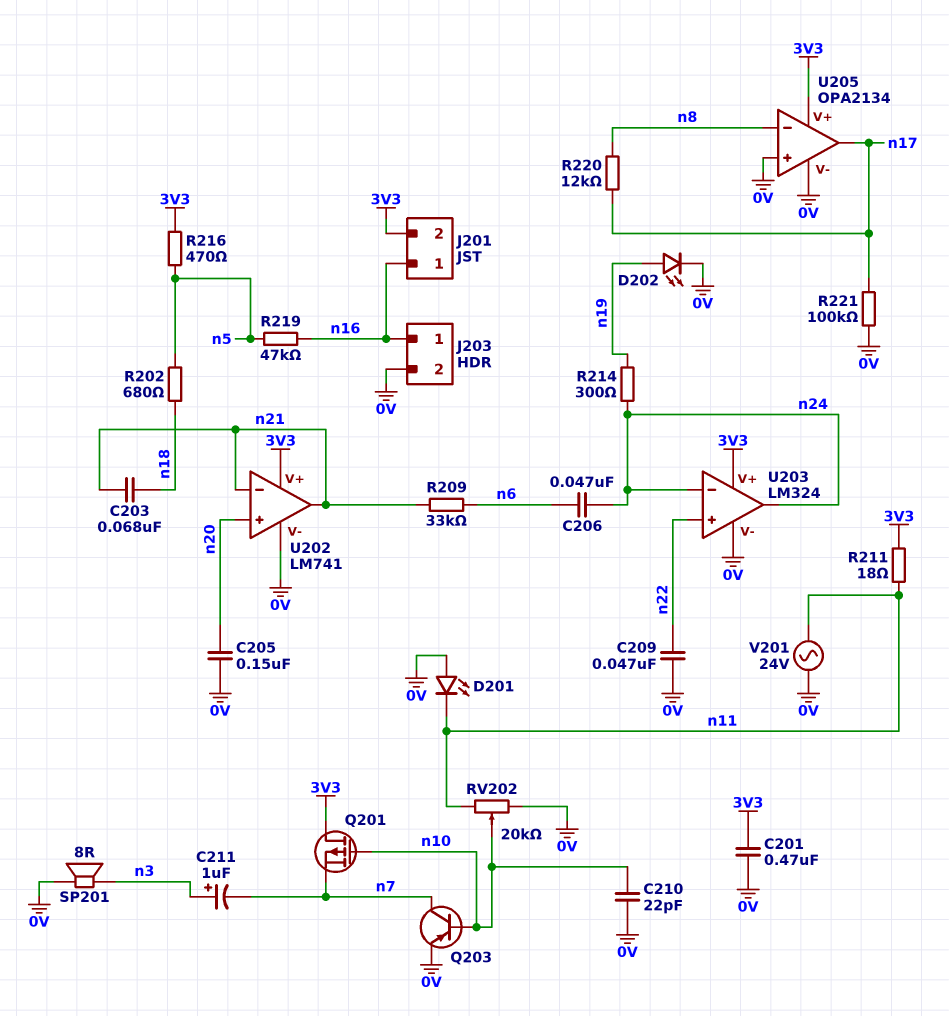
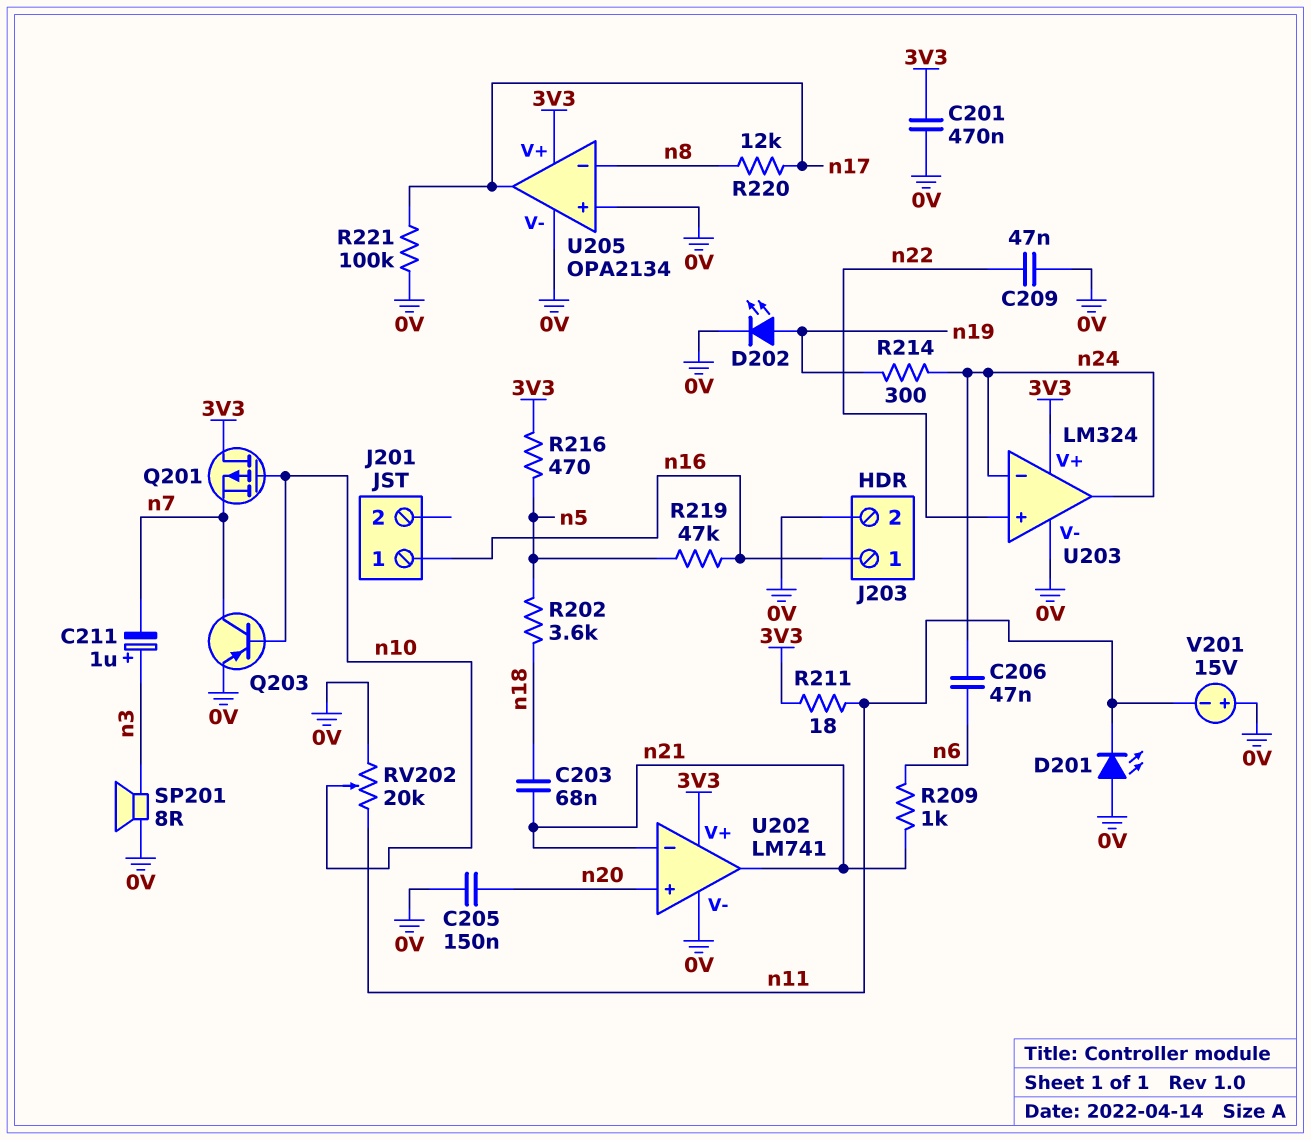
C210: 22pF (0V, n10) -> none
J201 pin 2: 3V3 -> none
R202: 680 (n5, n18) -> 3.6k (n5, n18)
R209: 33k (n6, n21) -> 1k (n6, n21)
V201: AC 24V (0V, n11) -> 15V (plus 0V, minus n11)

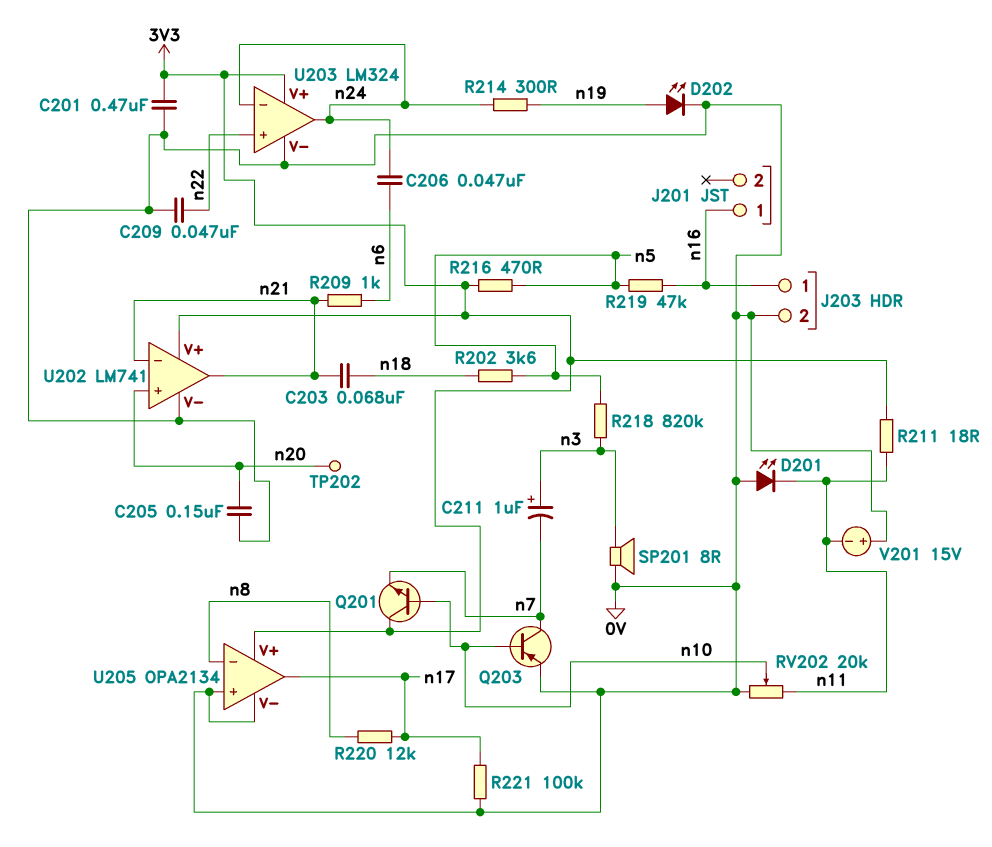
Q201: PMOS (G n10, D 3V3, S n7) -> NPN (B n10, C 3V3, E n7)
R218: none -> 820k (n3, n5)
TP202: none -> test point (n20)

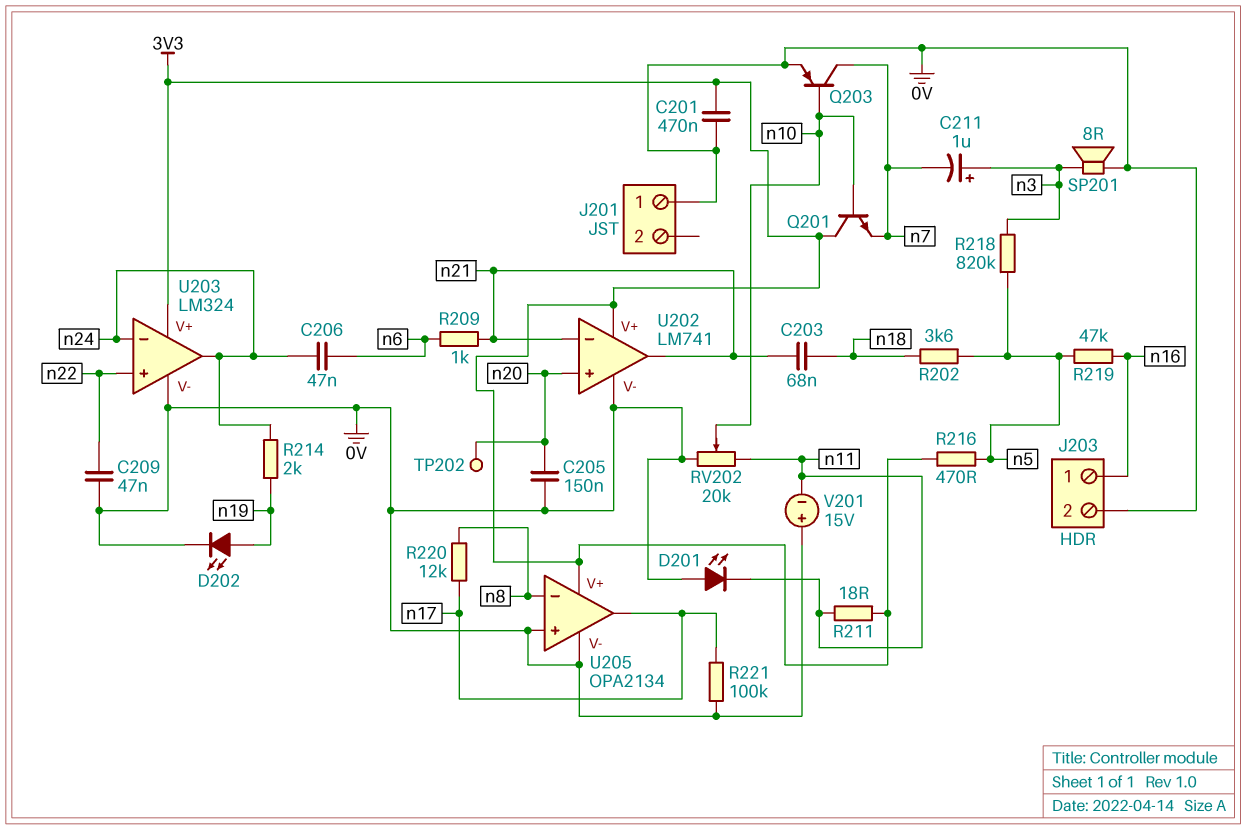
J201 pin 1: n16 -> 0V
R214: 300 (n19, n24) -> 2k (n19, n24)

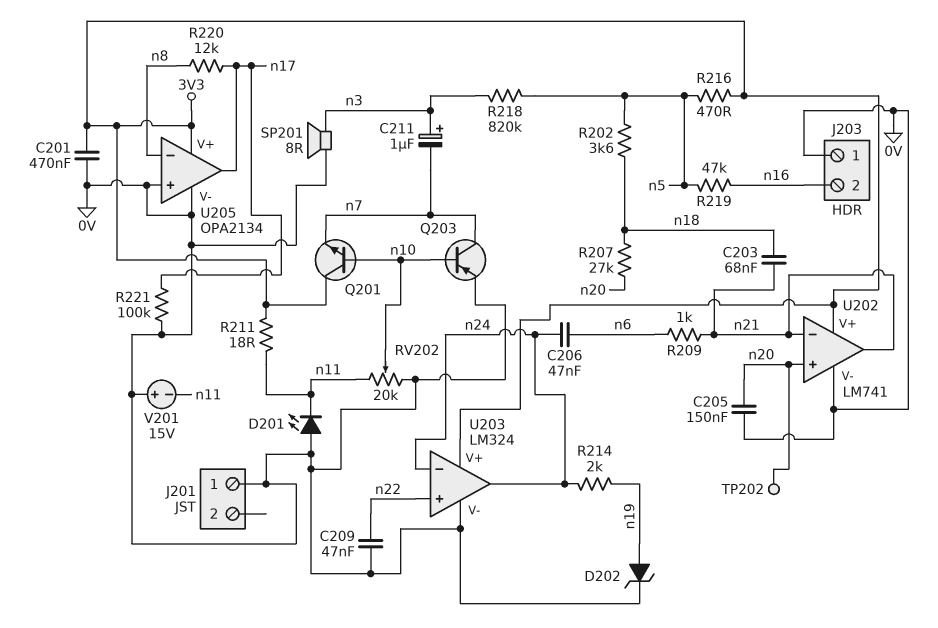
D202: LED (A n19, K 0V) -> zener (A n19, K 0V)
J203 pin 1: n16 -> 0V
J203 pin 2: 0V -> n16
R207: none -> 27k (n18, n20)

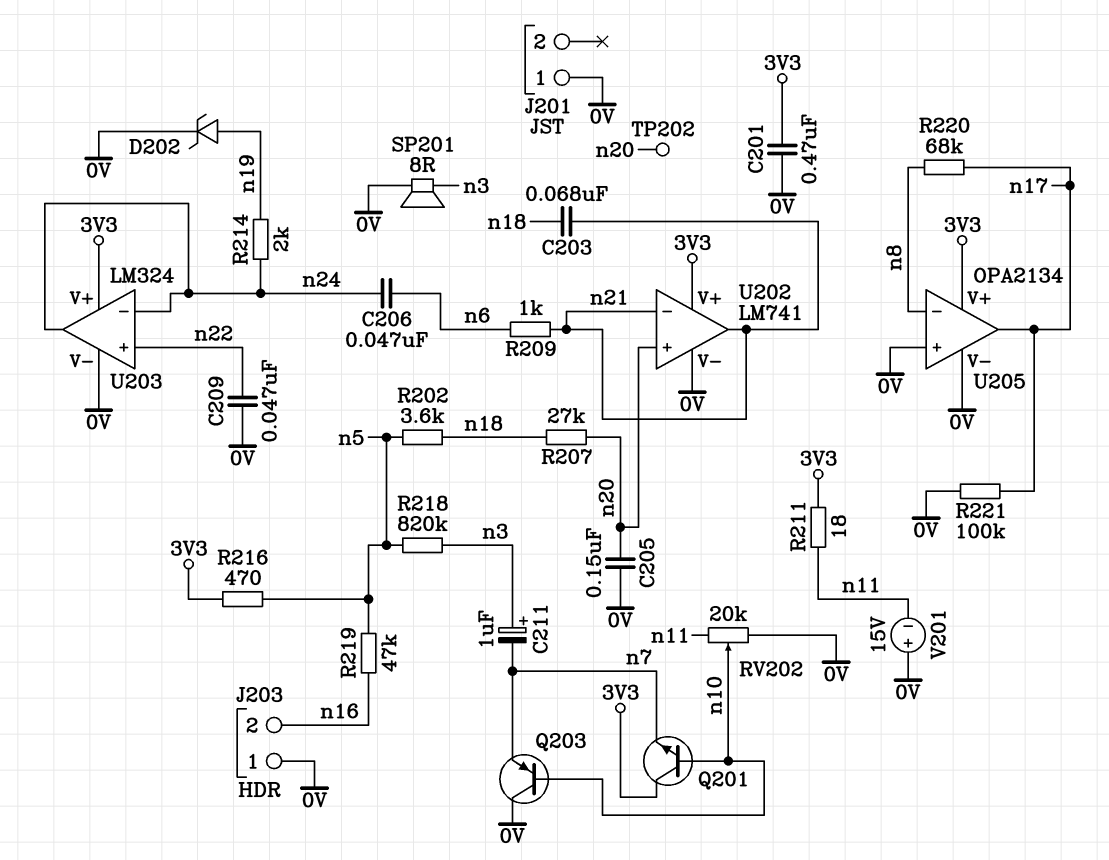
D201: LED (A 0V, K n11) -> none
Q203: PNP (B n10, C n7, E 0V) -> PNP (B n10, C 0V, E n7)
R220: 12k (n8, n17) -> 68k (n8, n17)

